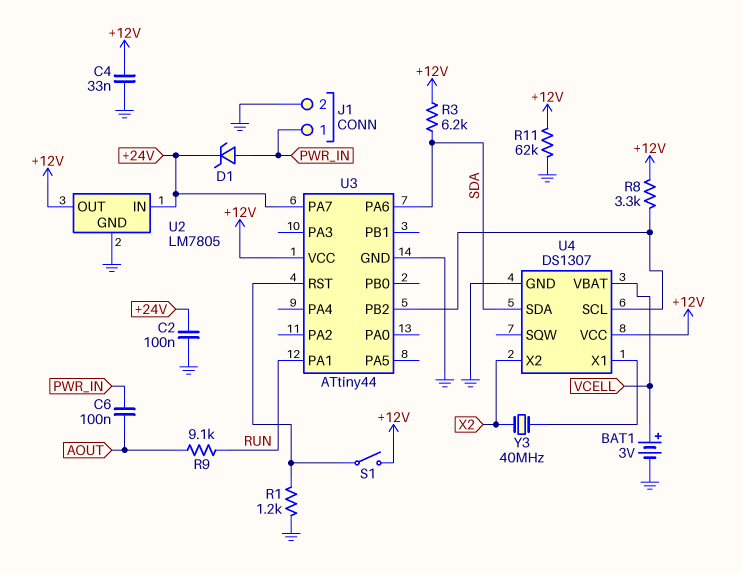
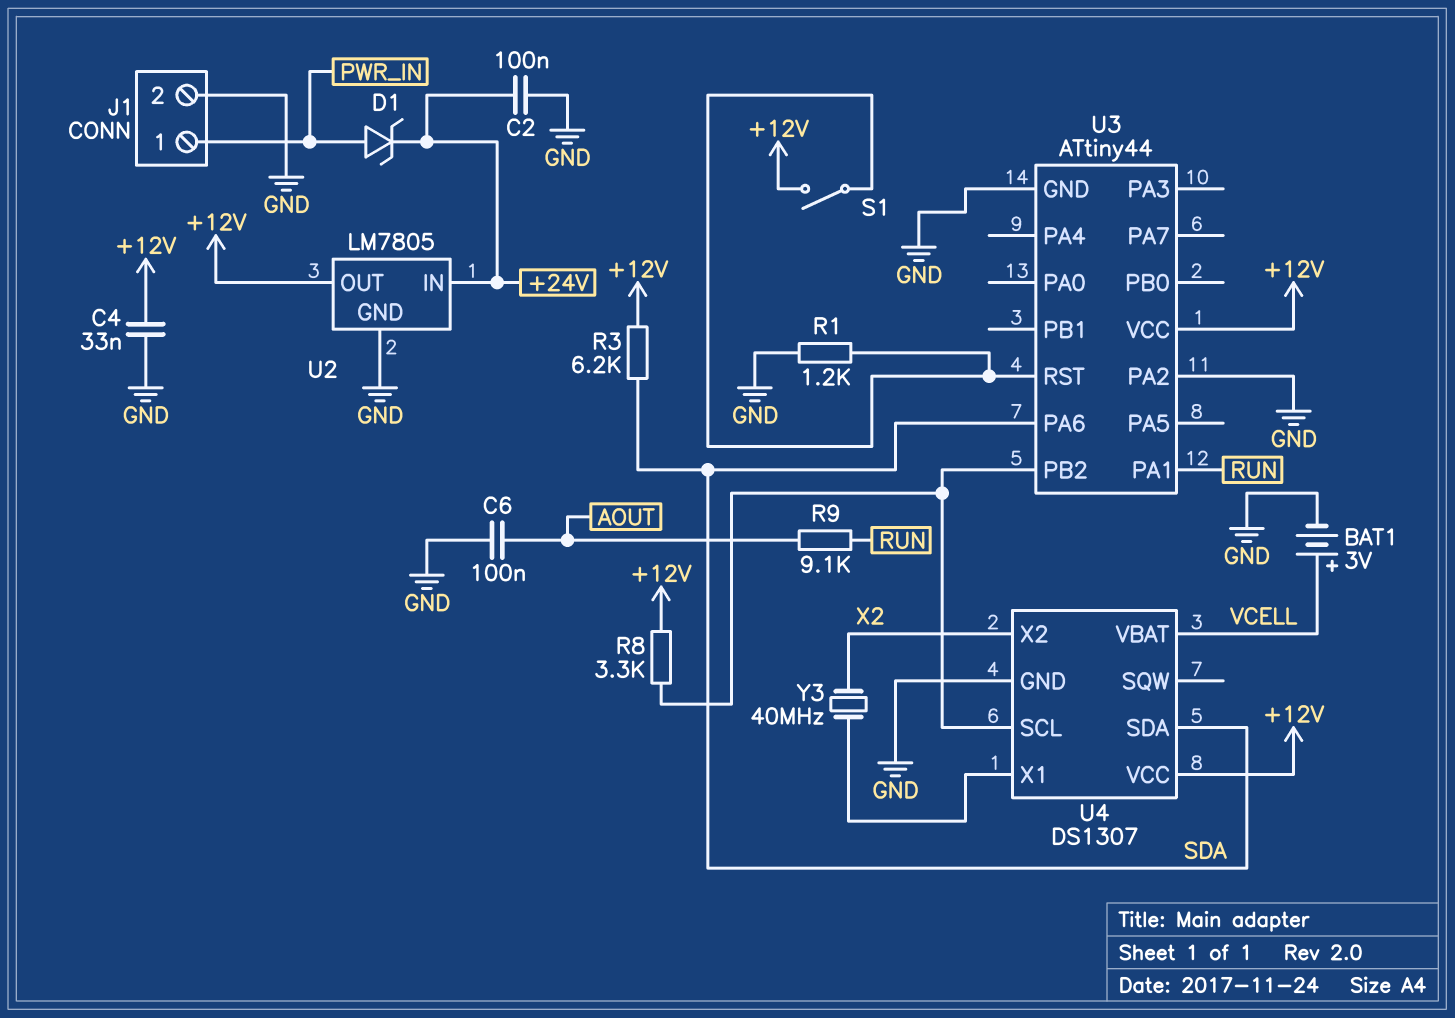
C6: 100nF (AOUT, PWR_IN) -> 100nF (AOUT, GND)
R11: 62k (+12V, GND) -> none
U3 pin PA2: none -> GND
U3 pin PA7: +24V -> none

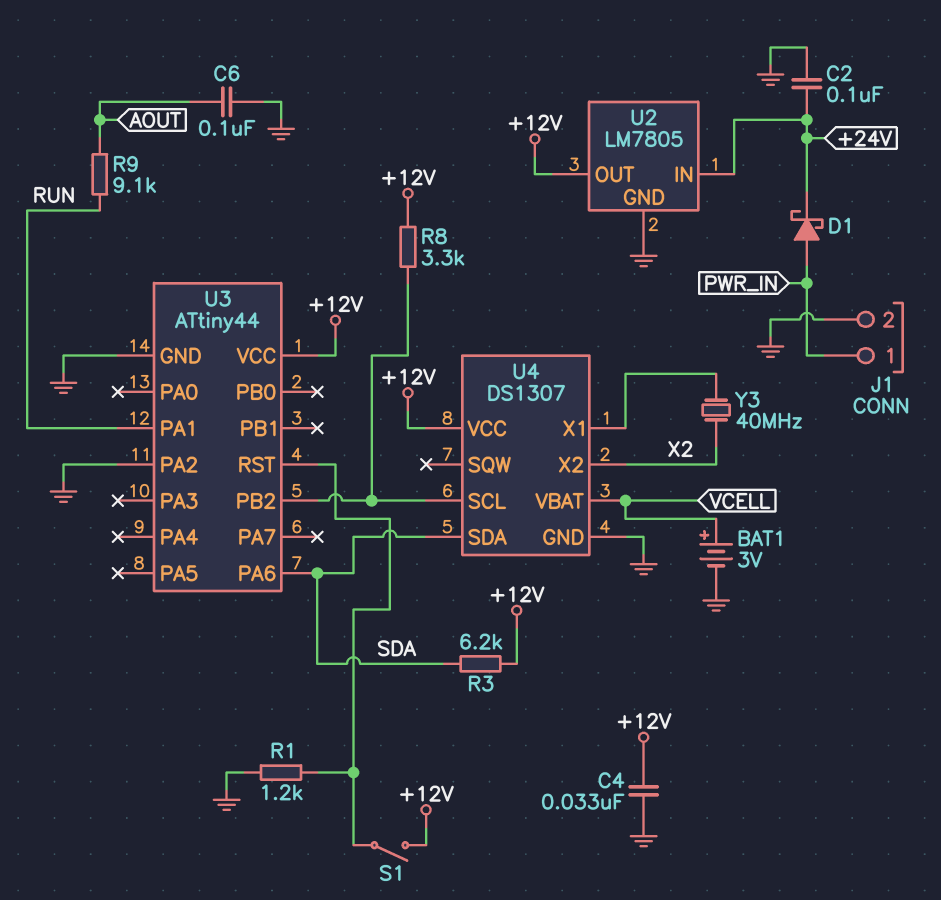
D1: zener (A PWR_IN, K +24V) -> schottky (A PWR_IN, K +24V)

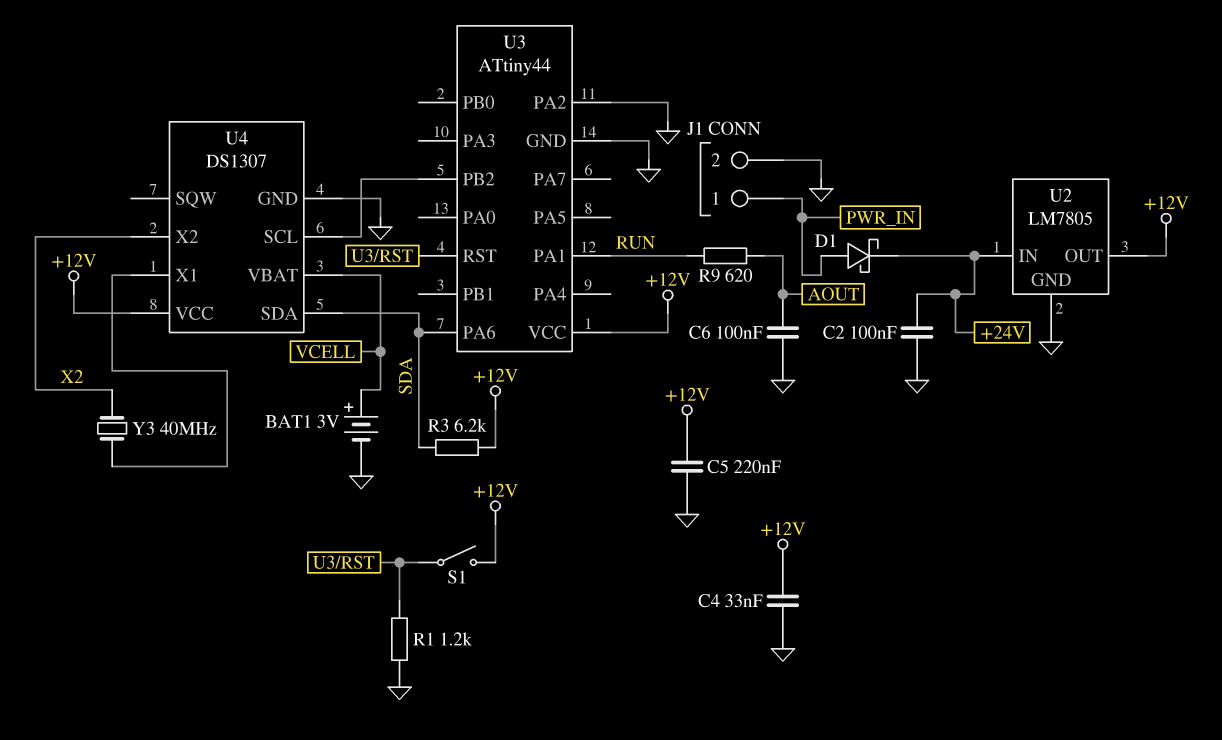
C5: none -> 220nF (+12V, GND)
R8: 3.3k (+12V, U3/PB2) -> none
R9: 9.1k (AOUT, RUN) -> 620 (AOUT, RUN)

